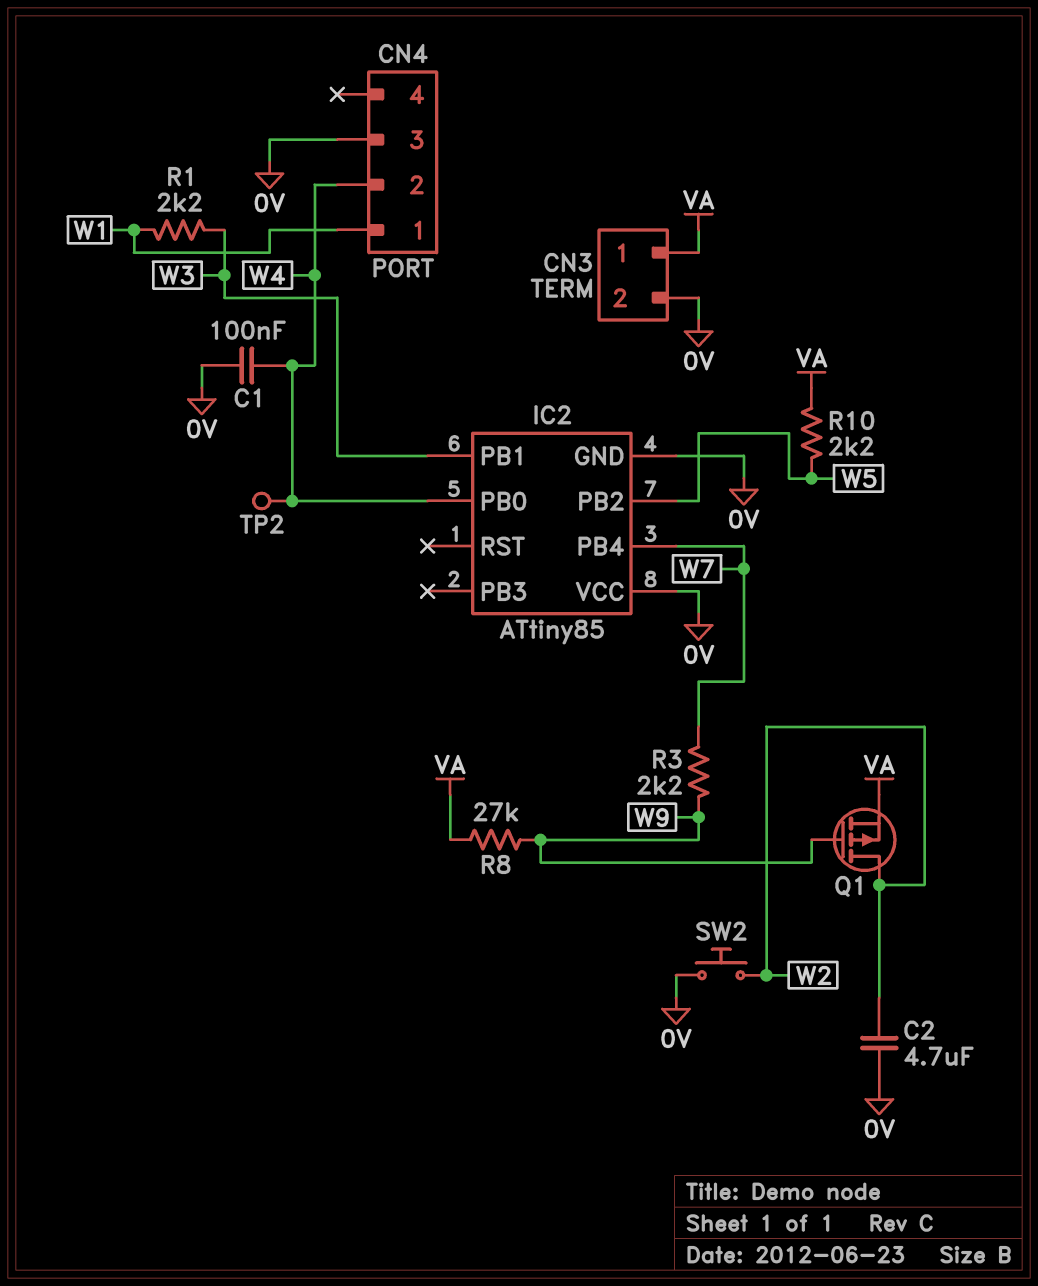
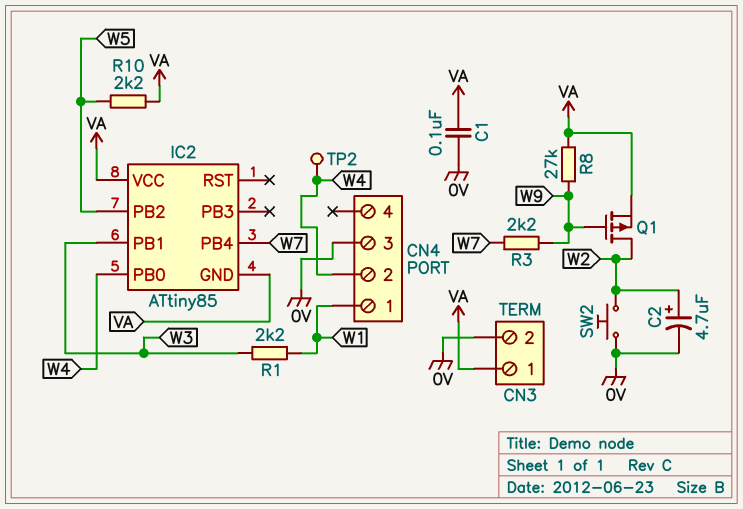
C1: 100nF (0V, W4) -> 100nF (0V, VA)
C2: 4.7uF (0V, W2) -> 4.7uF (plus W2, minus 0V)
IC2 pin GND: 0V -> VA
IC2 pin VCC: 0V -> VA

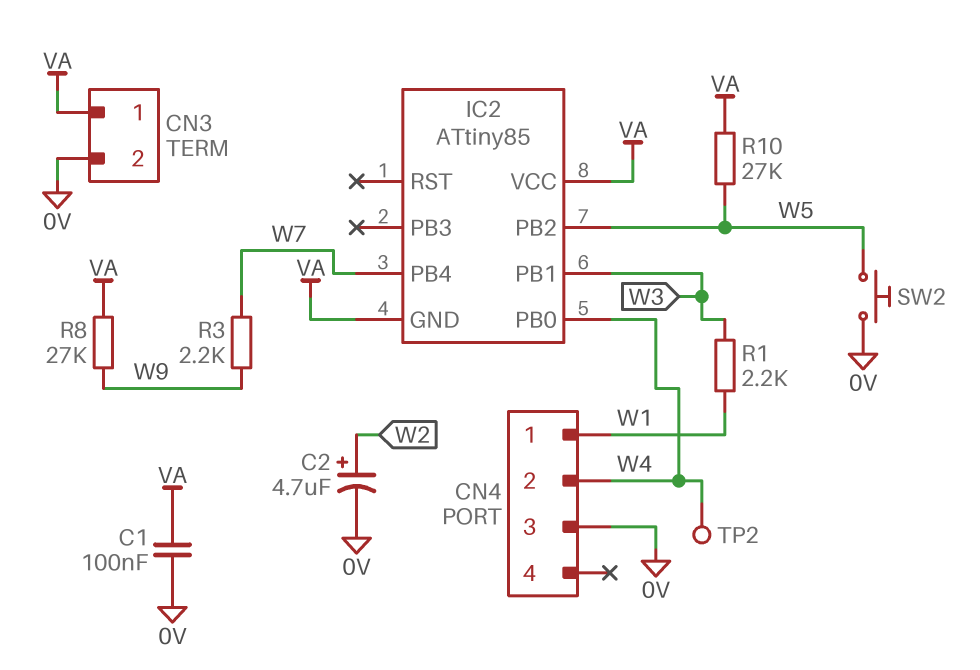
Q1: PMOS (G W9, D W2, S VA) -> none
R10: 2.2k (VA, W5) -> 27k (VA, W5)
SW2: button (0V, W2) -> button (0V, W5)

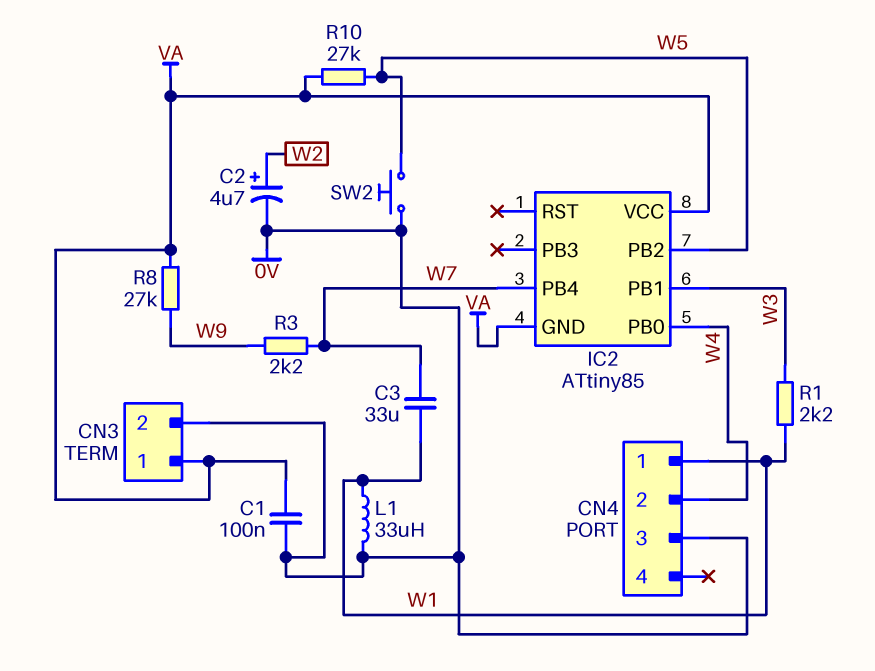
C3: none -> 33uF (W1, W7)
L1: none -> 33uH (0V, W1)
TP2: test point (W4) -> none

